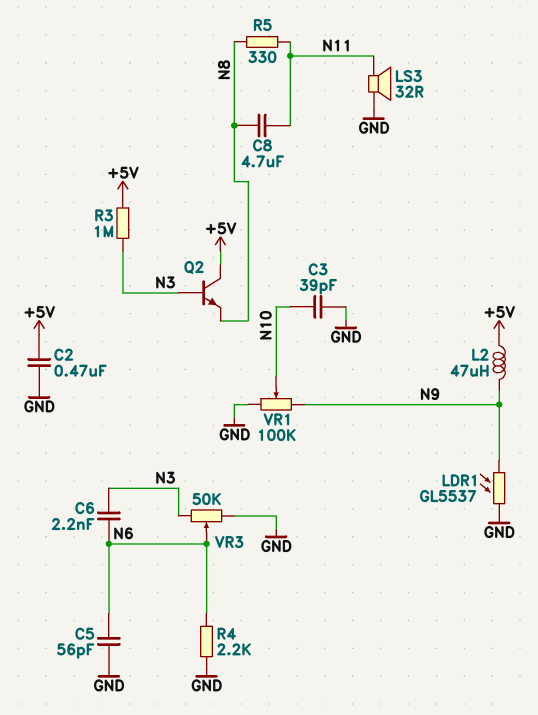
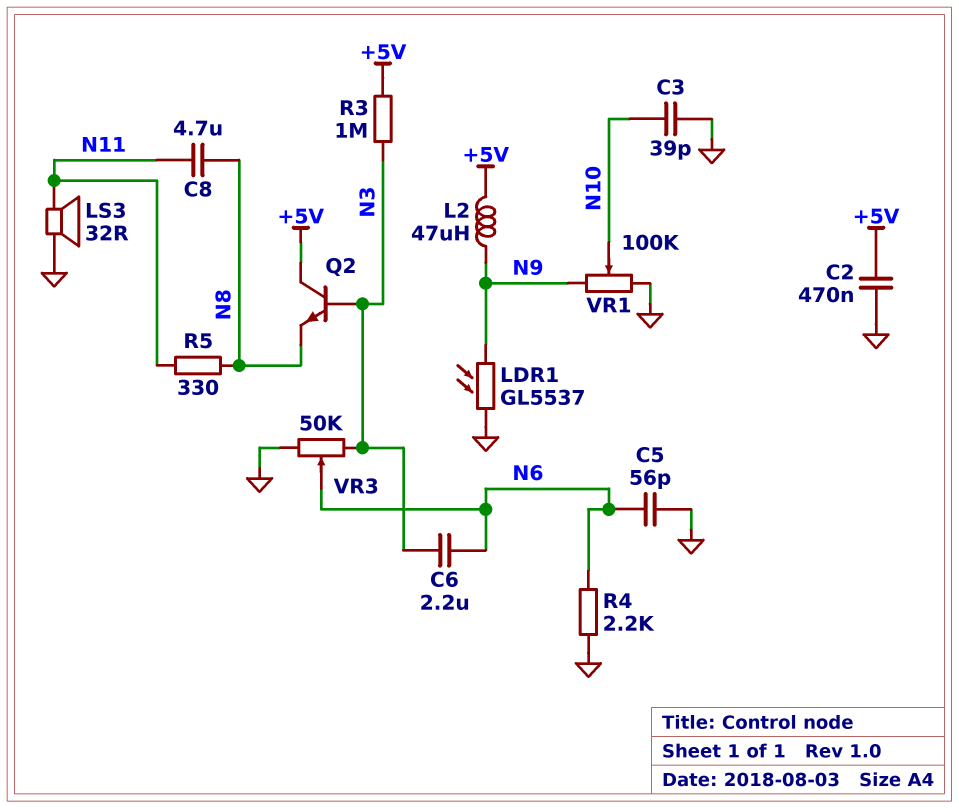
C6: 2.2nF (N3, N6) -> 2.2uF (N3, N6)

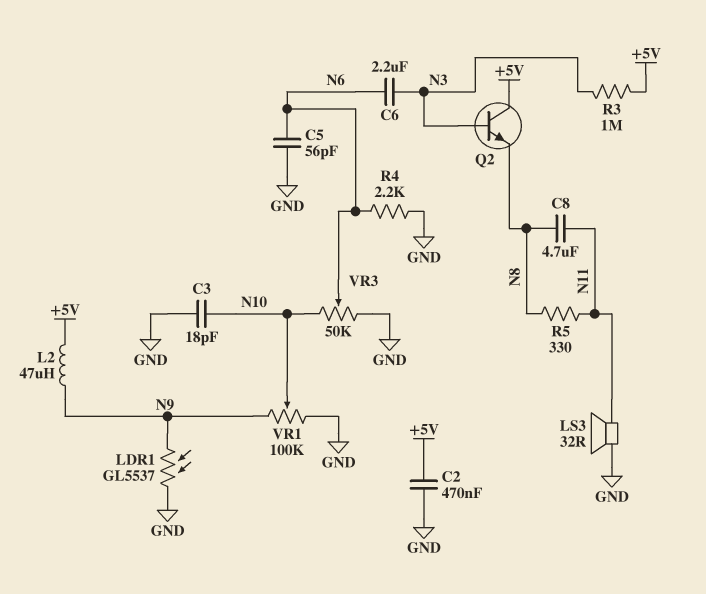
C3: 39pF (GND, N10) -> 18pF (GND, N10)
VR3: 50k (GND, N3, wiper N6) -> 50k (GND, N10, wiper N6)

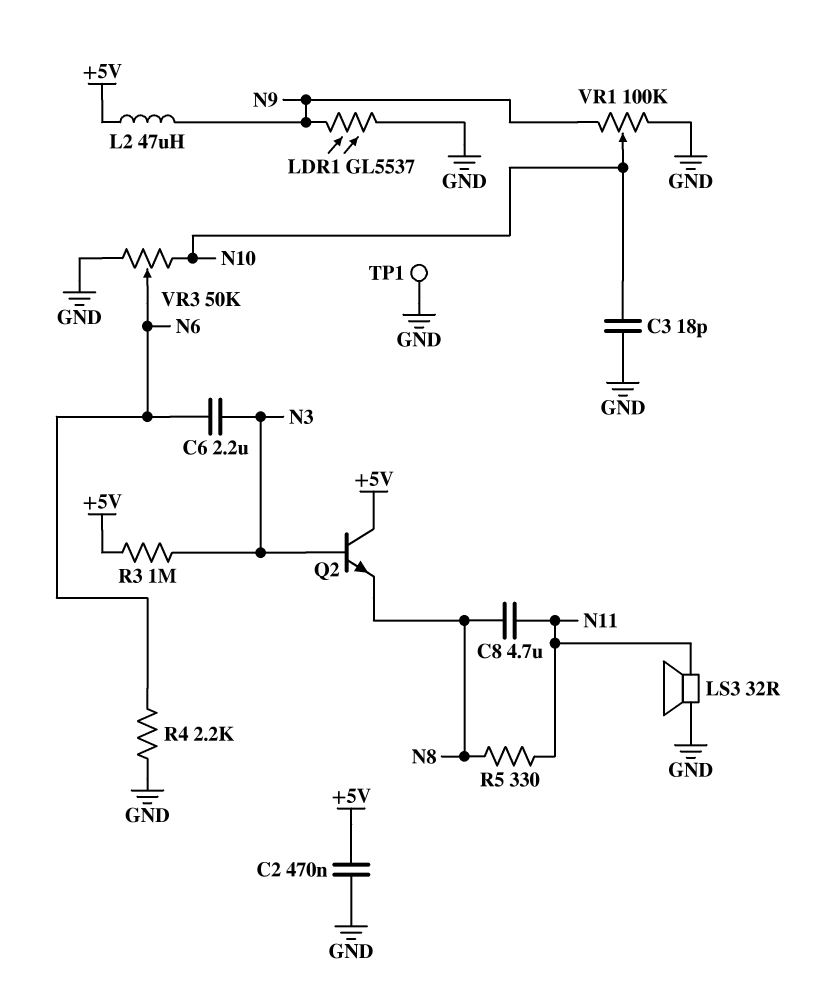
C5: 56pF (GND, N6) -> none
TP1: none -> test point (GND)

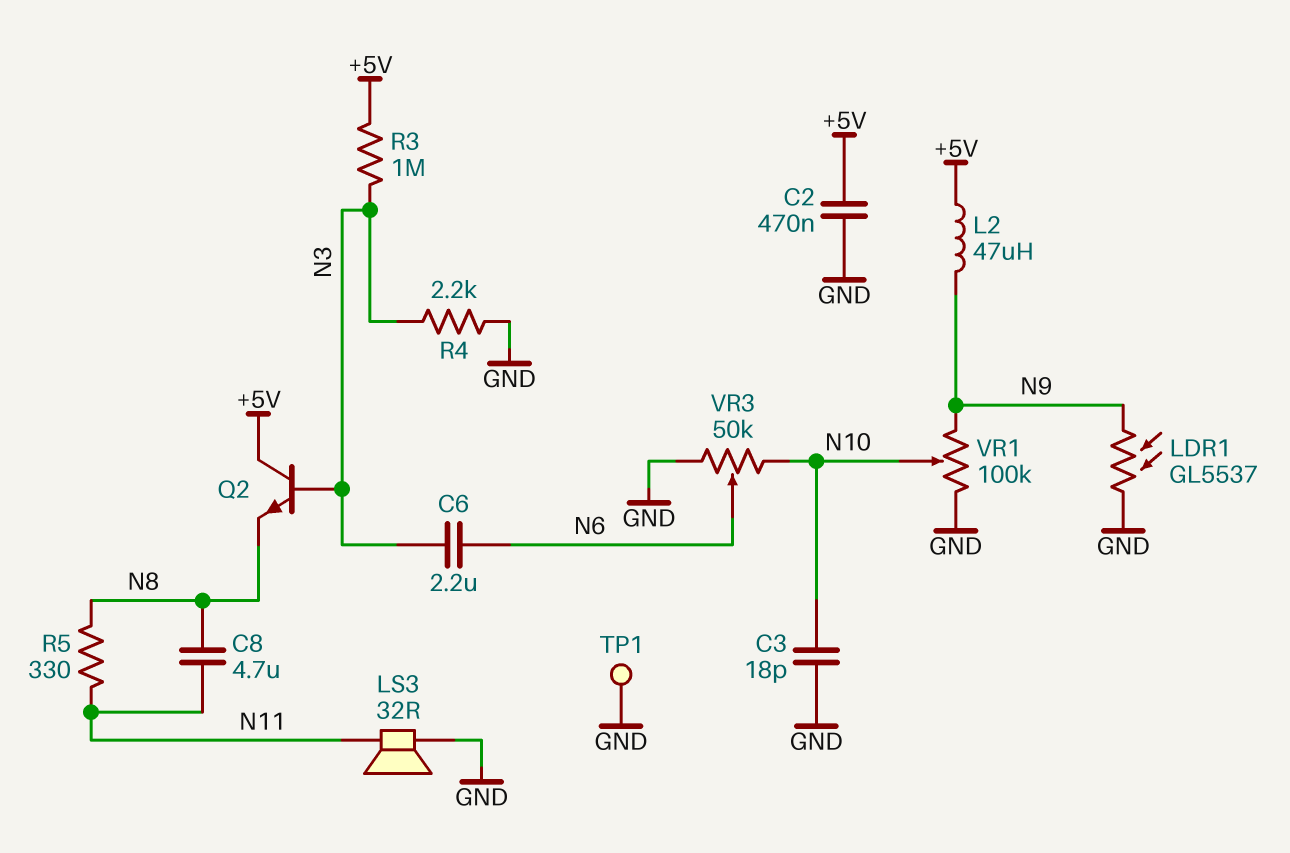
R4: 2.2k (GND, N6) -> 2.2k (GND, N3)

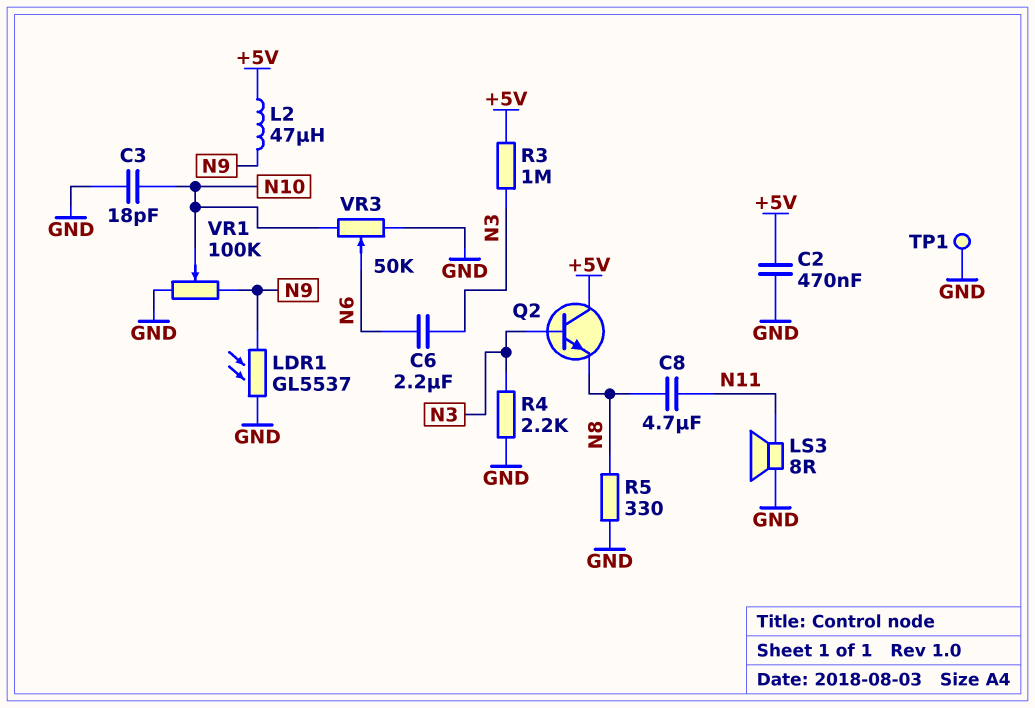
LS3: speaker 32R (GND, N11) -> speaker 8R (GND, N11)
R5: 330 (N8, N11) -> 330 (GND, N8)

